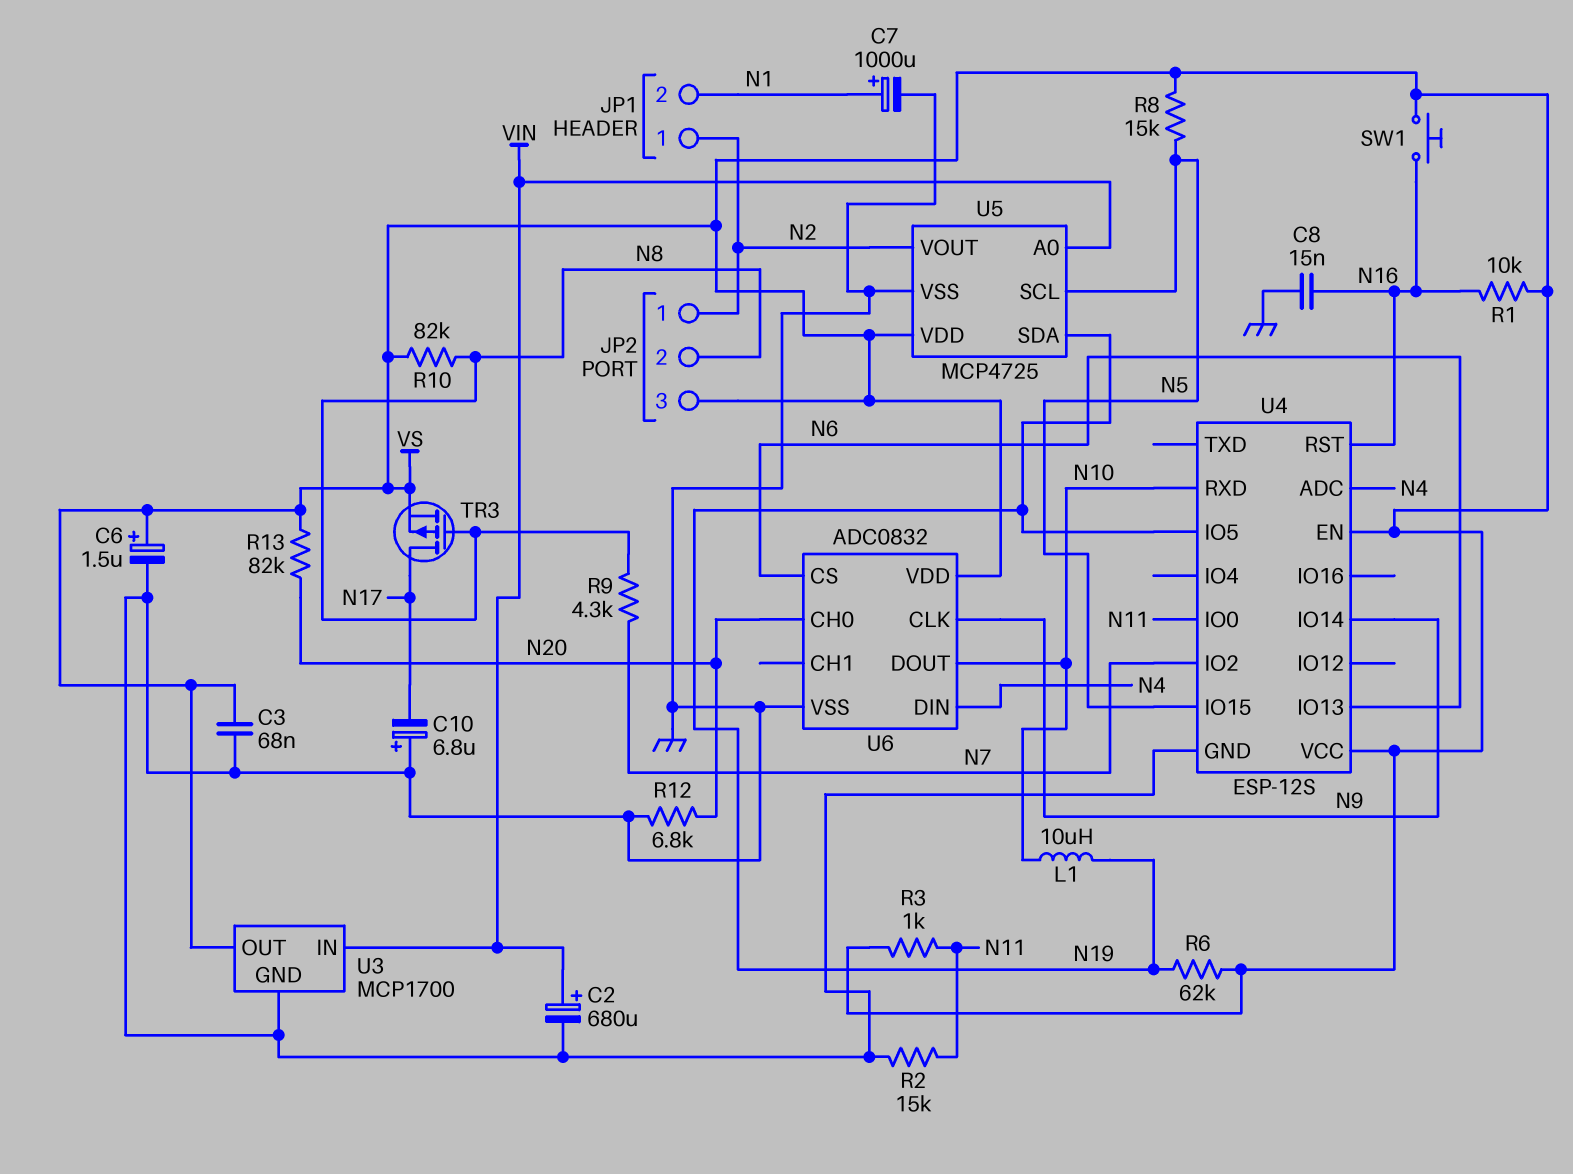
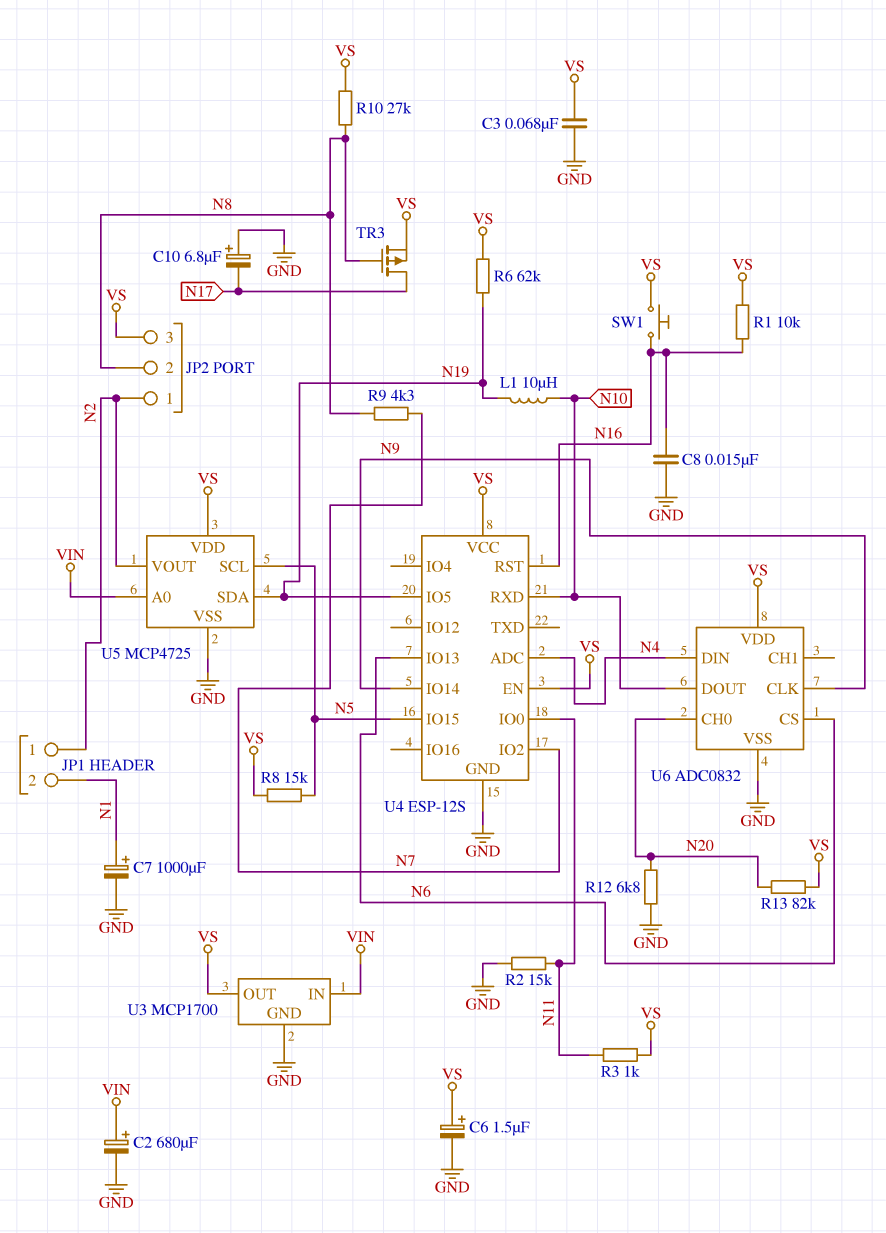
R10: 82k (N8, VS) -> 27k (N8, VS)

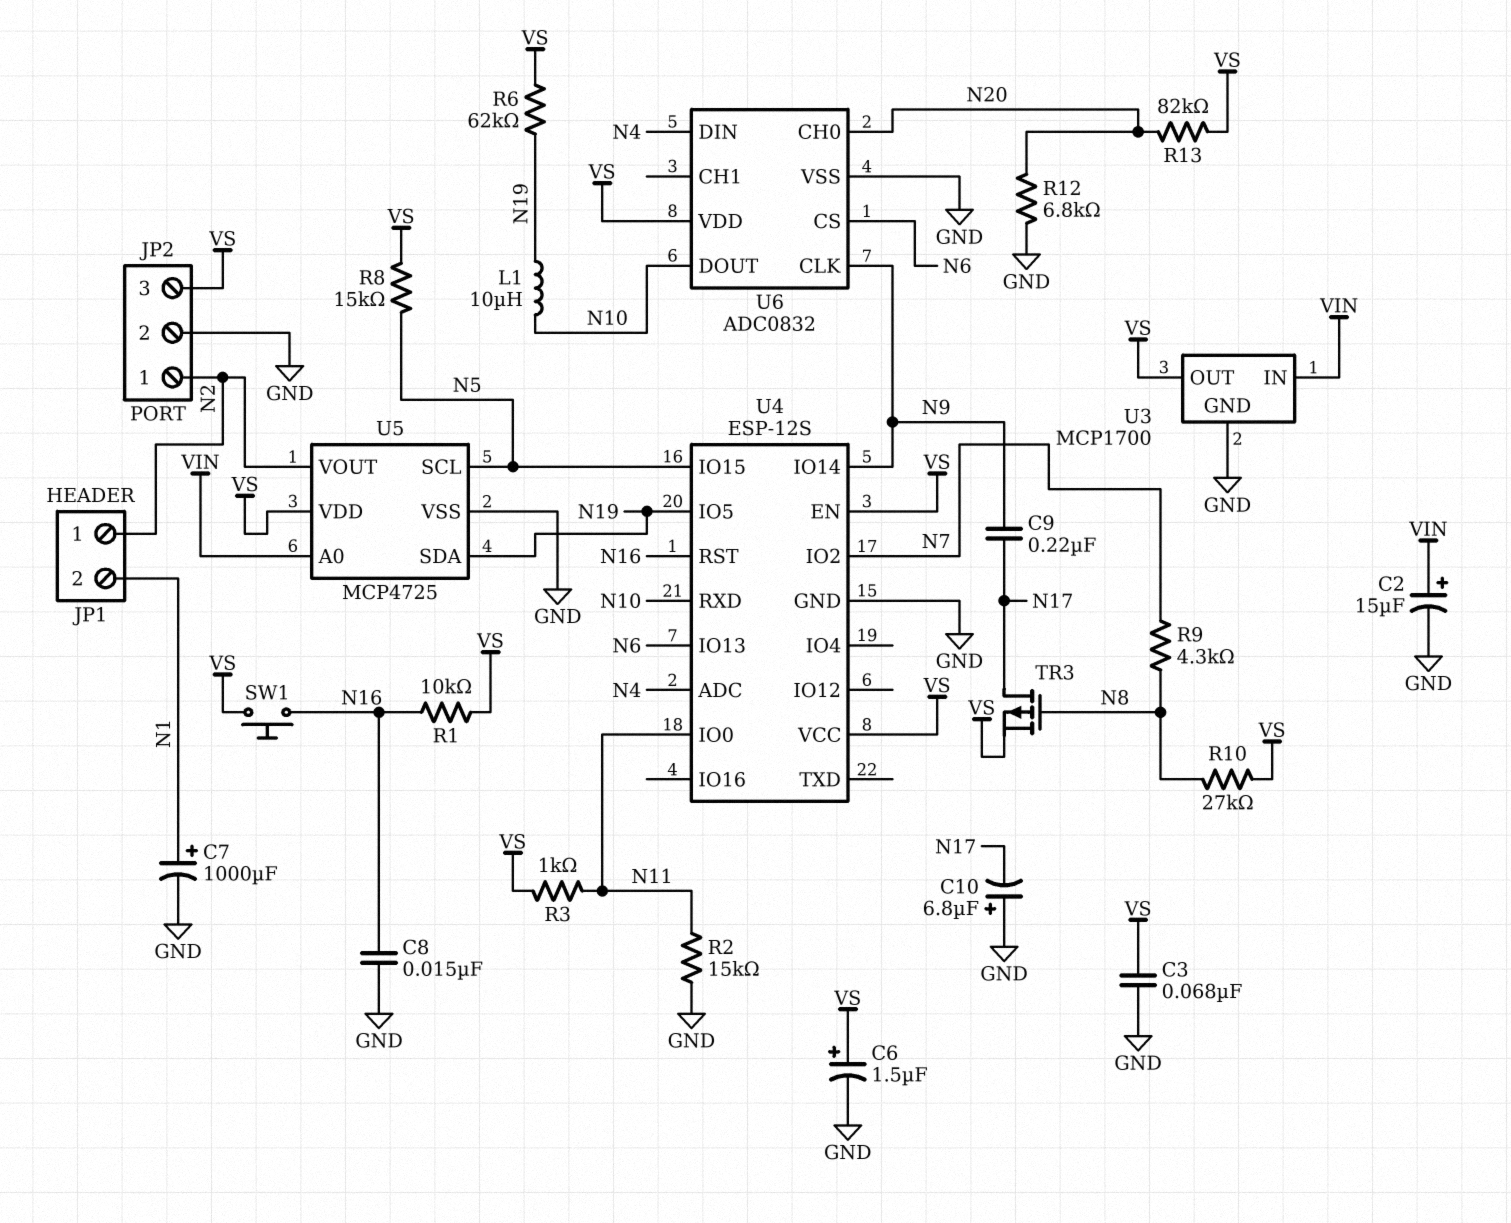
C2: 680uF (plus VIN, minus GND) -> 15uF (plus VIN, minus GND)
C9: none -> 220nF (N9, N17)
JP2 pin 2: N8 -> GND

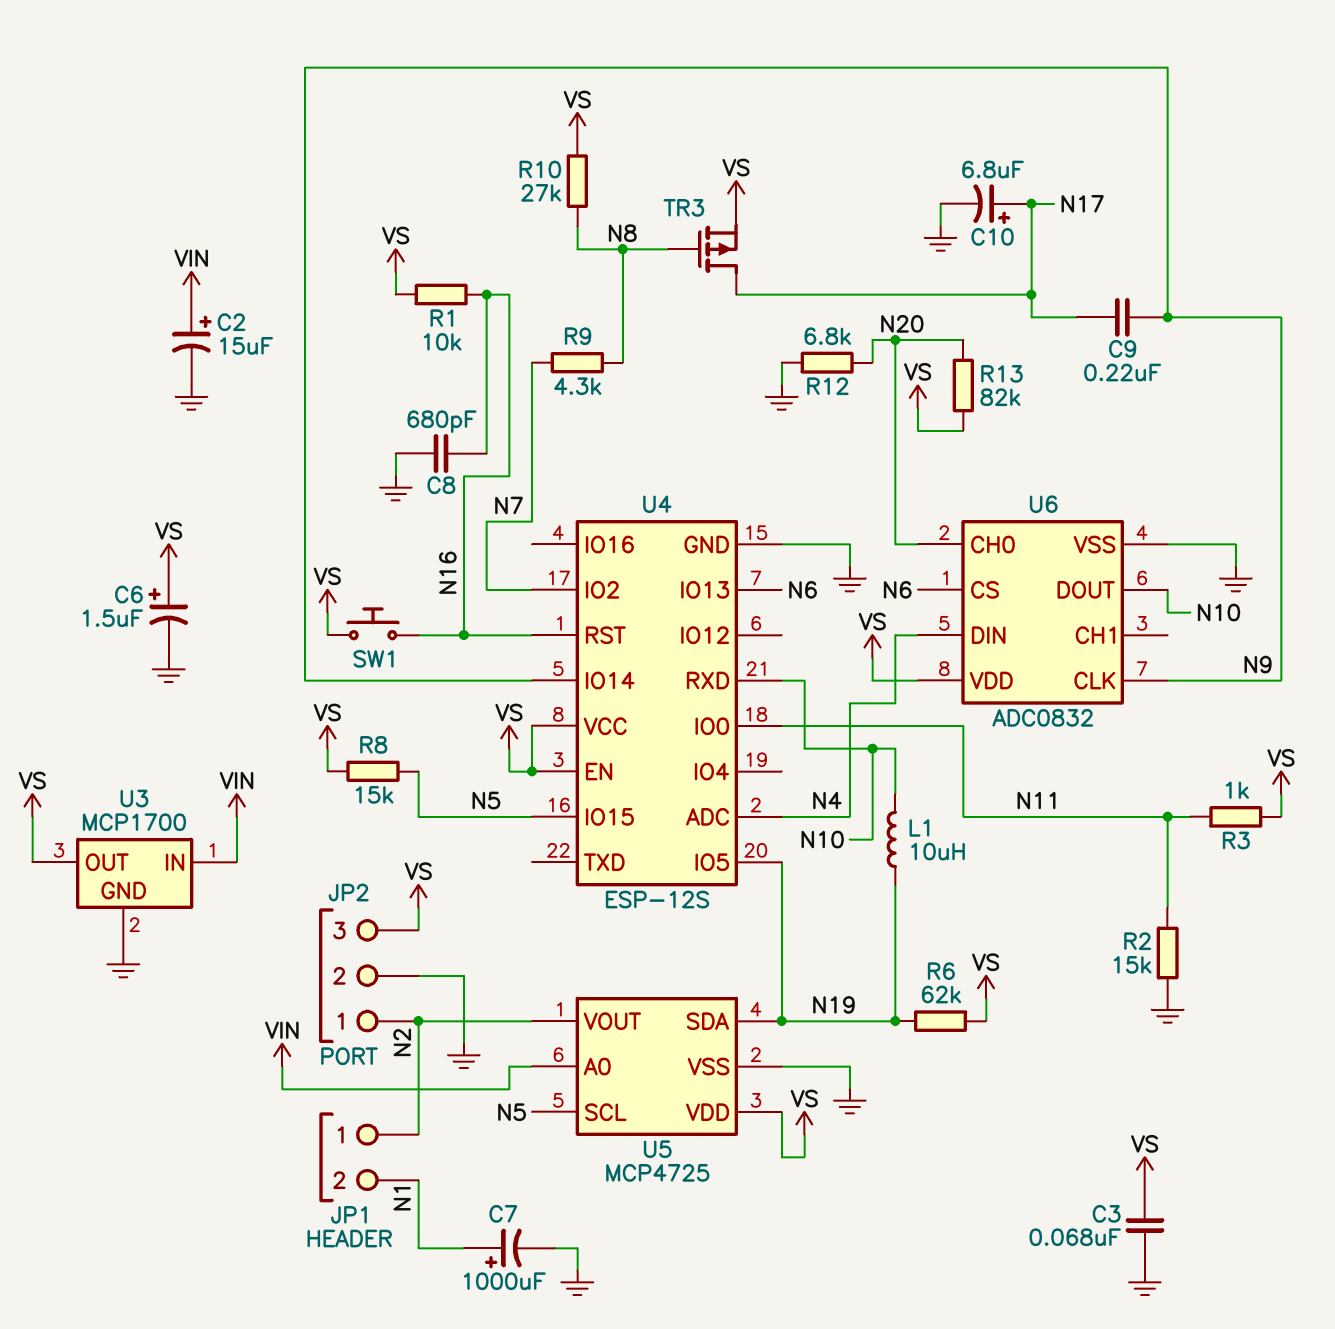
C8: 15nF (GND, N16) -> 680pF (GND, N16)
C10: 6.8uF (plus GND, minus N17) -> 6.8uF (plus N17, minus GND)

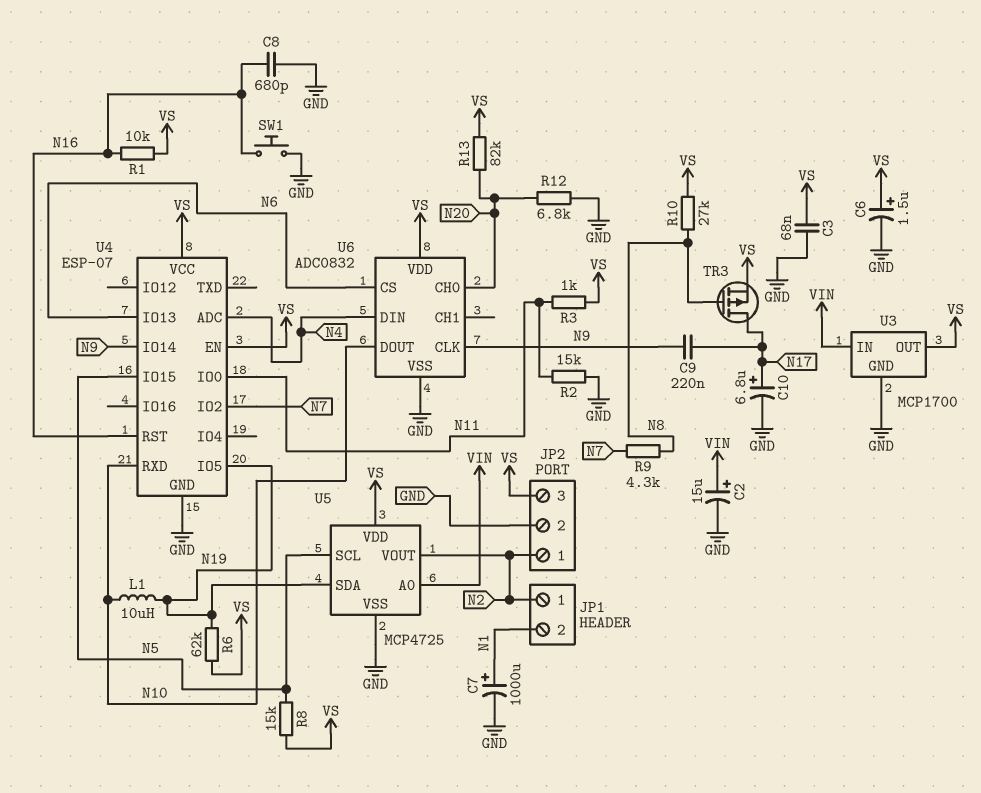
SW1: button (N16, VS) -> button (GND, N16)
U4: ESP-12S -> ESP-07

